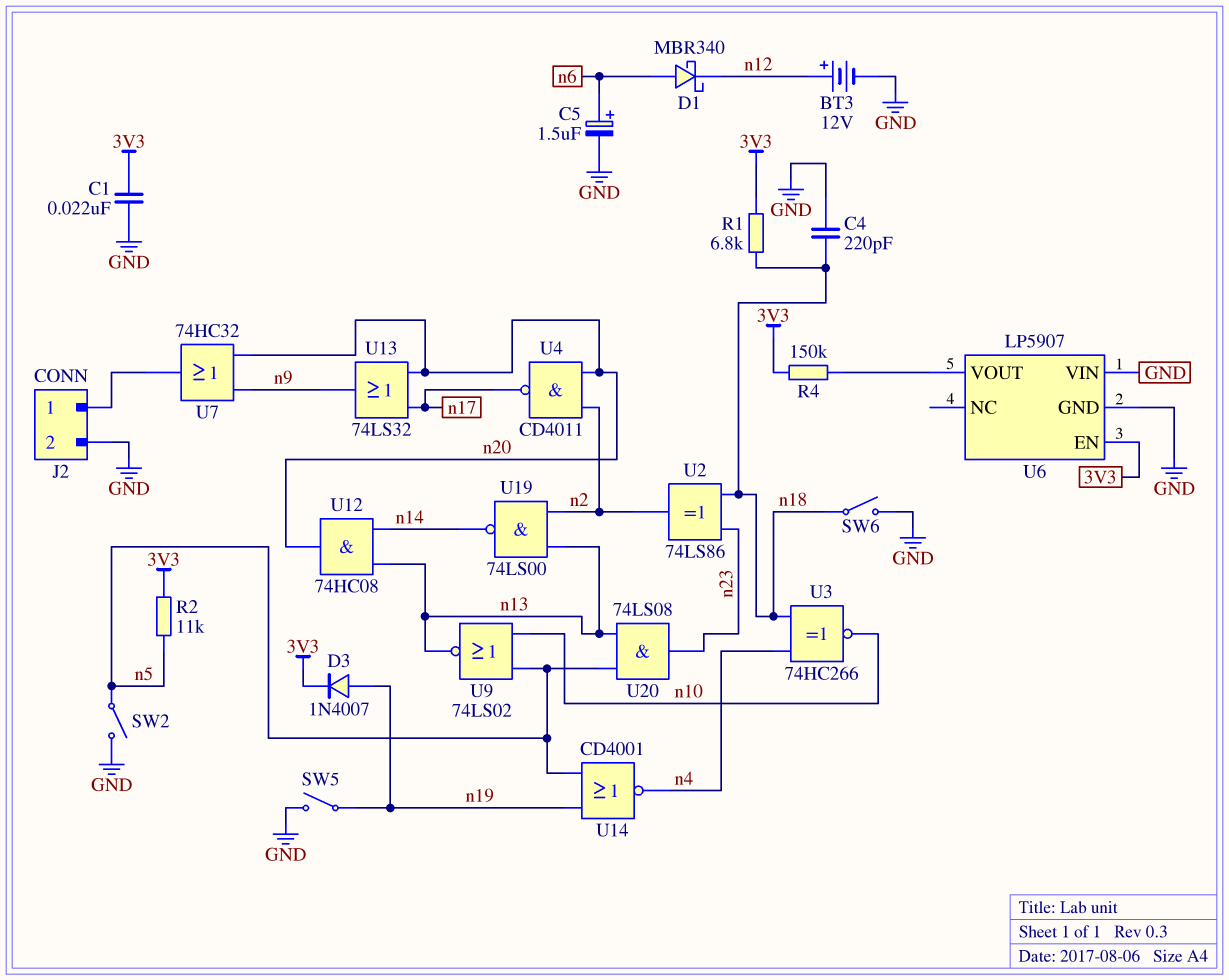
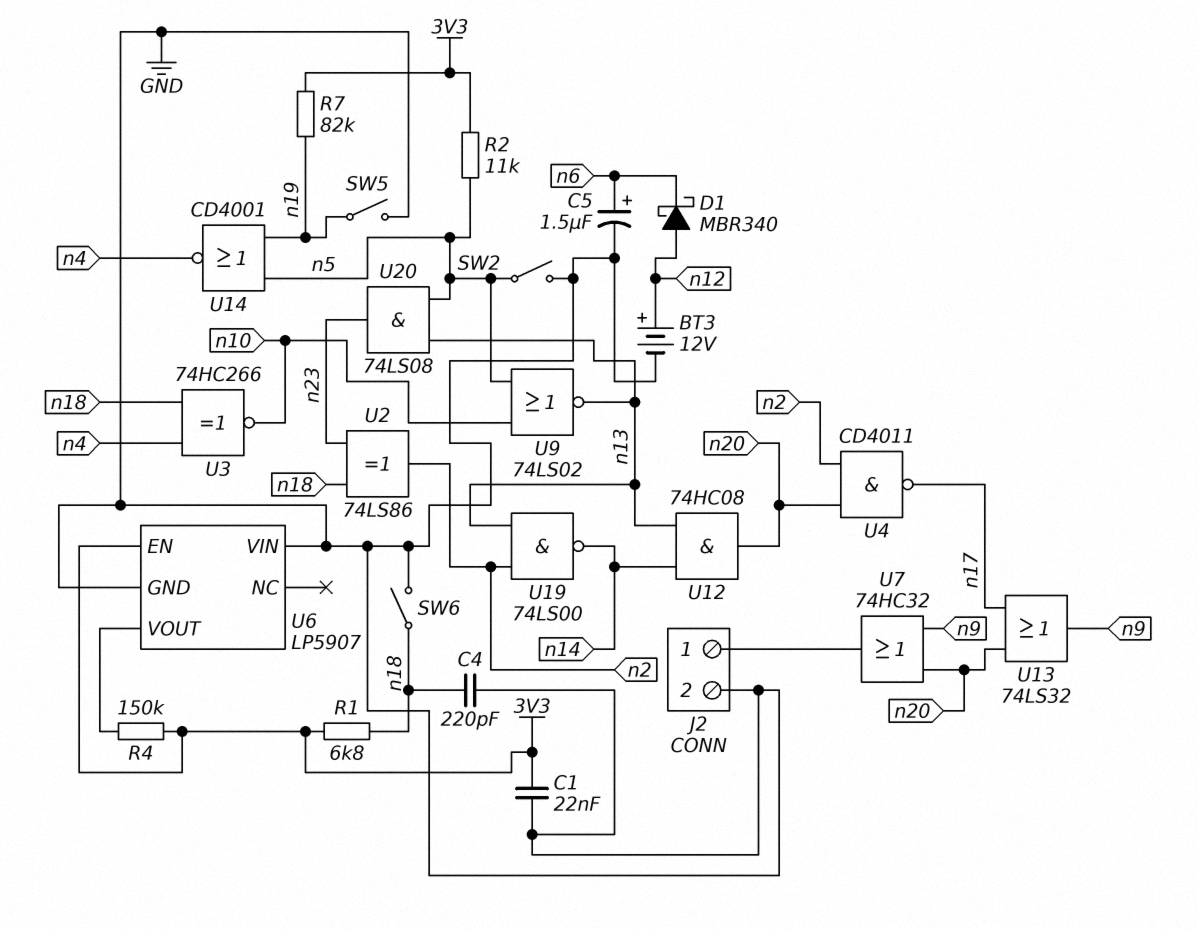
D1: schottky MBR340 (A n6, K n12) -> schottky MBR340 (A n12, K n6)
D3: diode 1N4007 (A n19, K 3V3) -> none
R7: none -> 82k (3V3, n19)

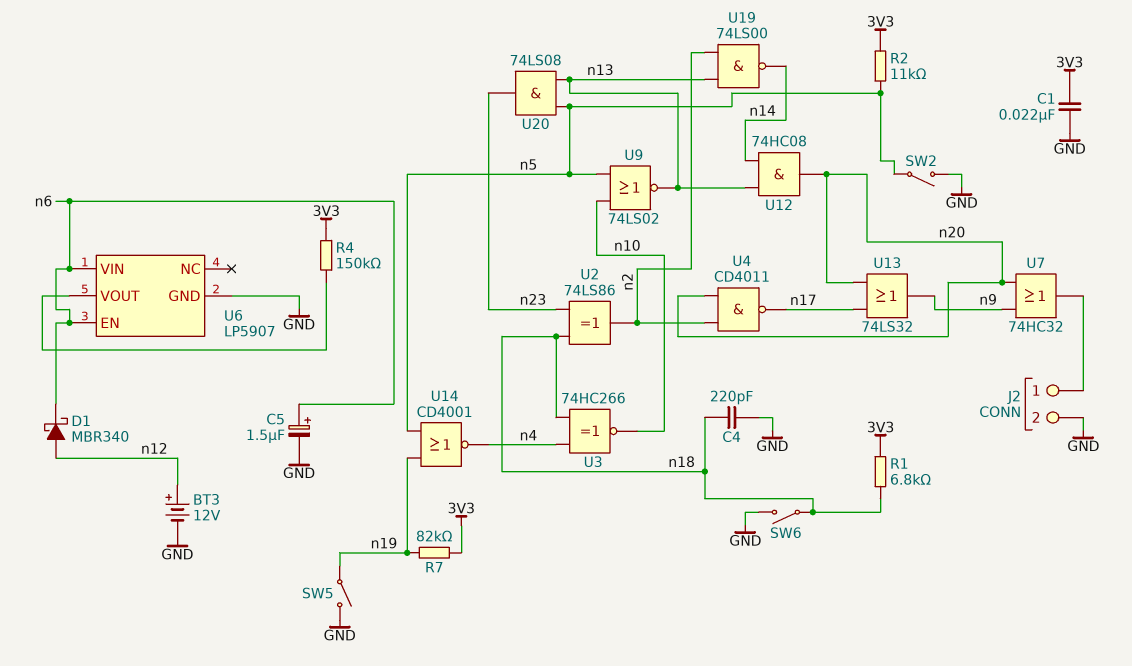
U6 pin EN: 3V3 -> n6
U6 pin VIN: GND -> n6

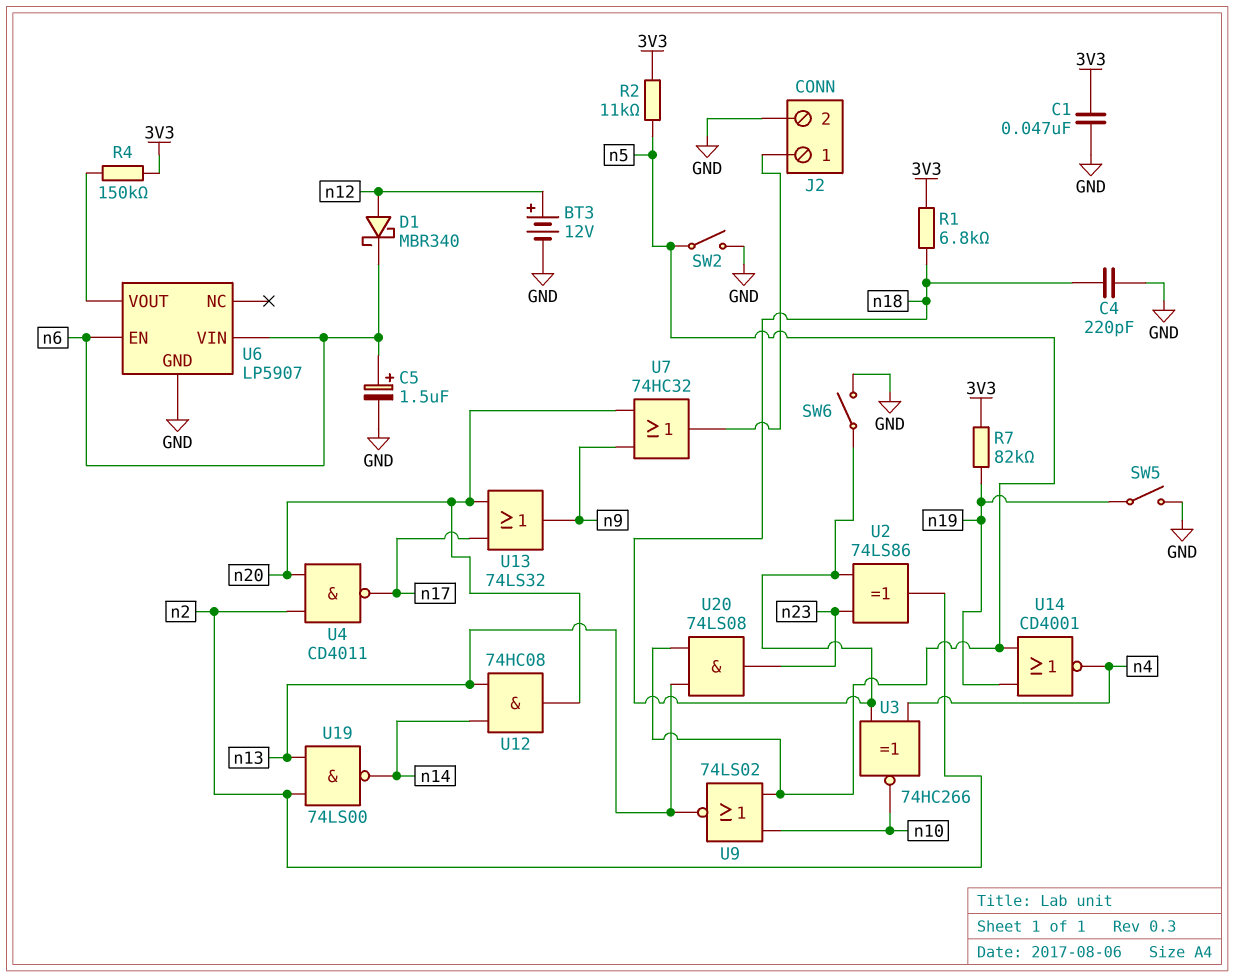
C1: 22nF (3V3, GND) -> 47nF (3V3, GND)

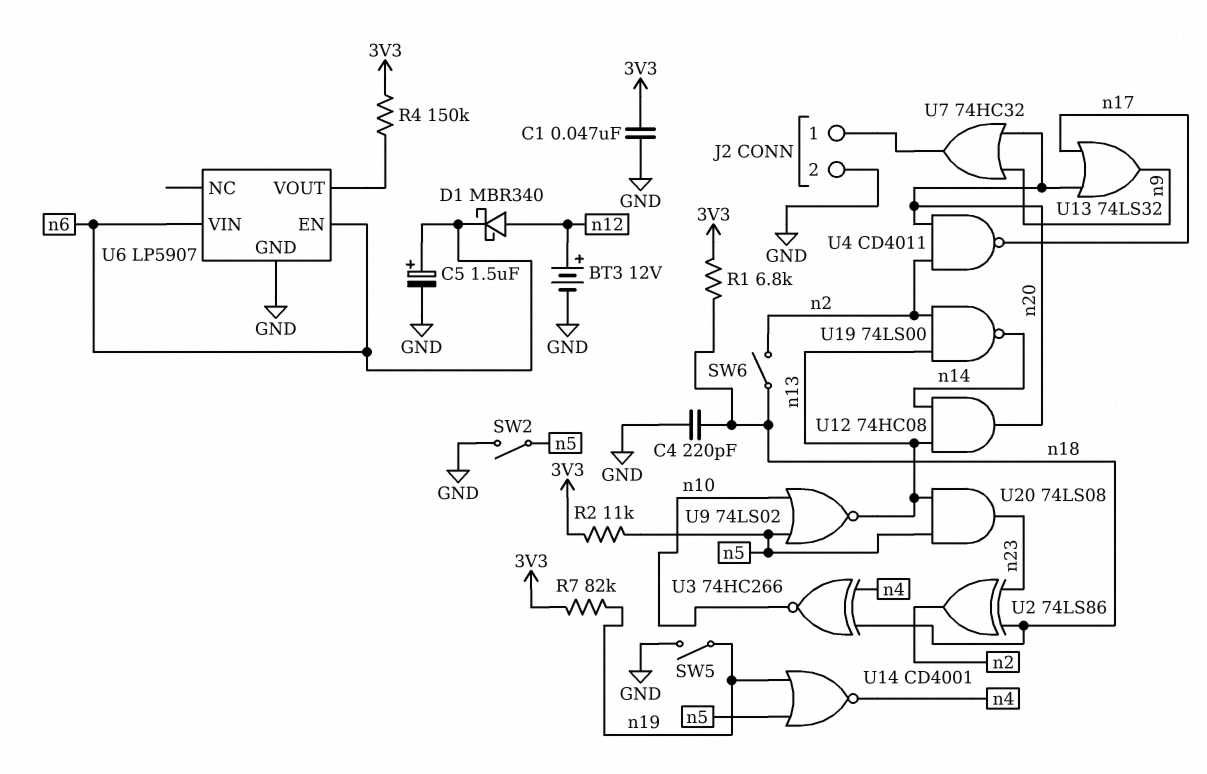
SW6: switch (GND, n18) -> switch (n2, n18)

